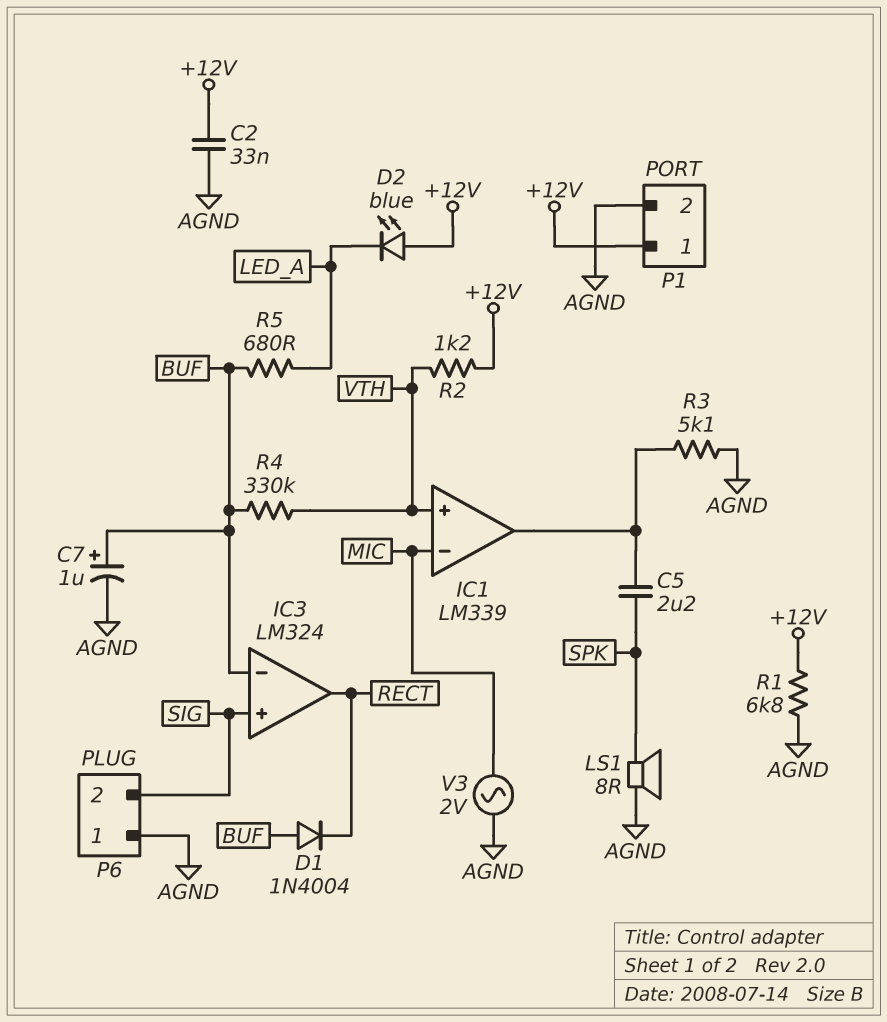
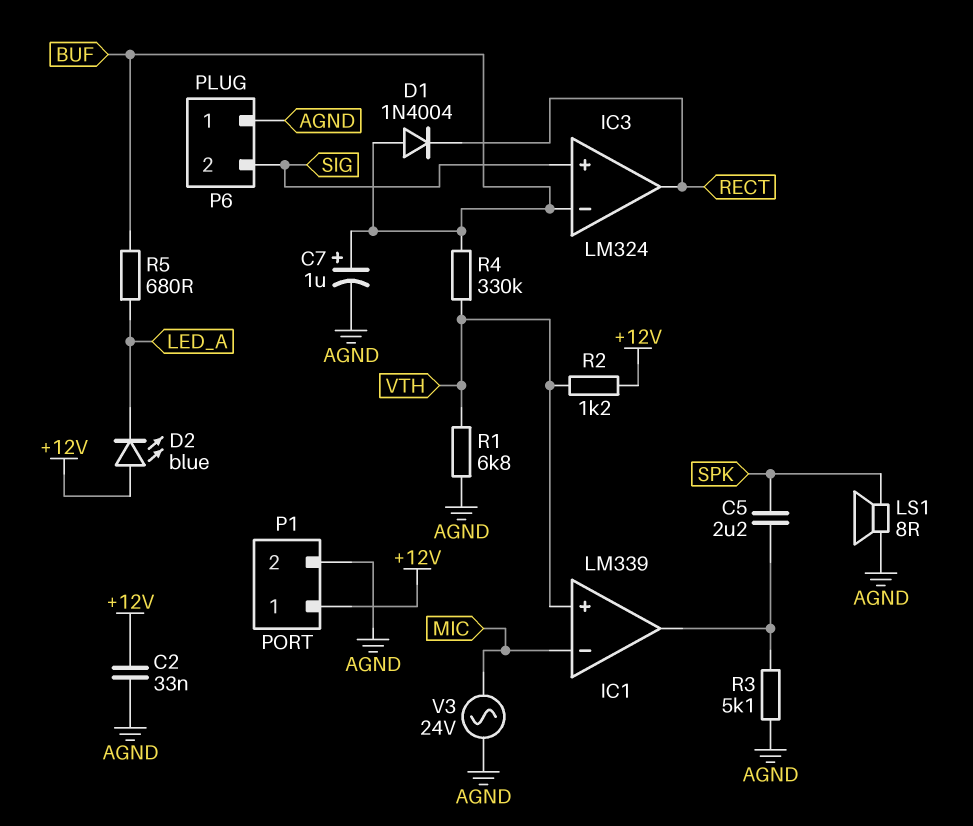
R1: 6.8k (+12V, AGND) -> 6.8k (AGND, VTH)
V3: AC 2V (AGND, MIC) -> AC 24V (AGND, MIC)

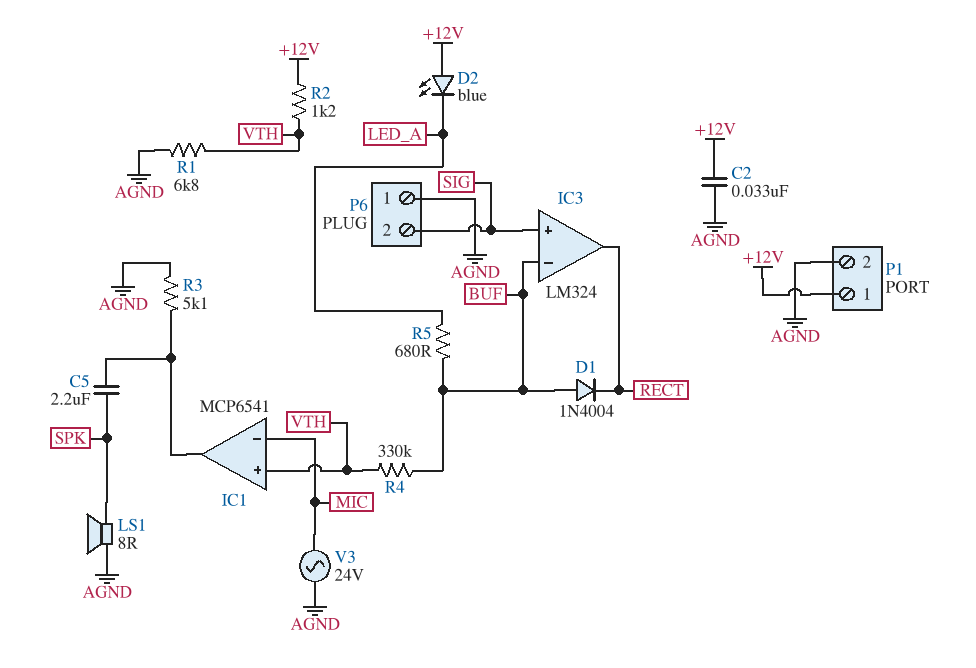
C7: 1uF (plus BUF, minus AGND) -> none
IC1: LM339 -> MCP6541

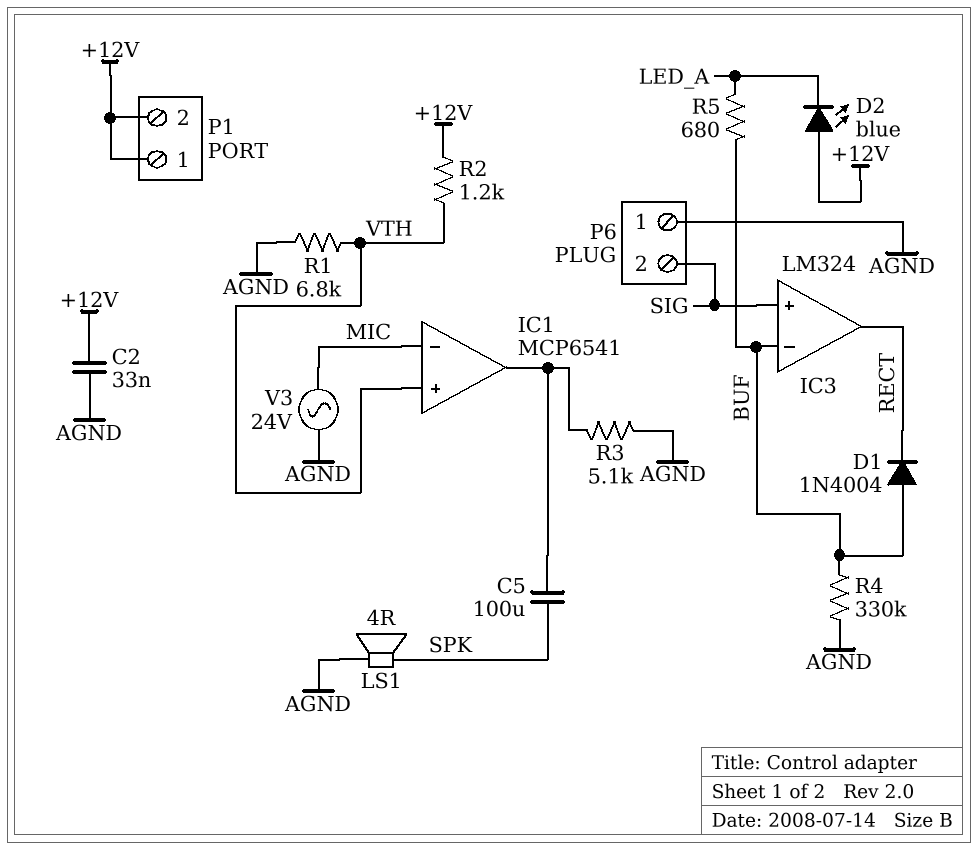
C5: 2.2uF (IC1/out, SPK) -> 100uF (IC1/out, SPK)
LS1: speaker 8R (AGND, SPK) -> speaker 4R (AGND, SPK)
P1 pin 2: AGND -> +12V
R4: 330k (BUF, VTH) -> 330k (AGND, BUF)

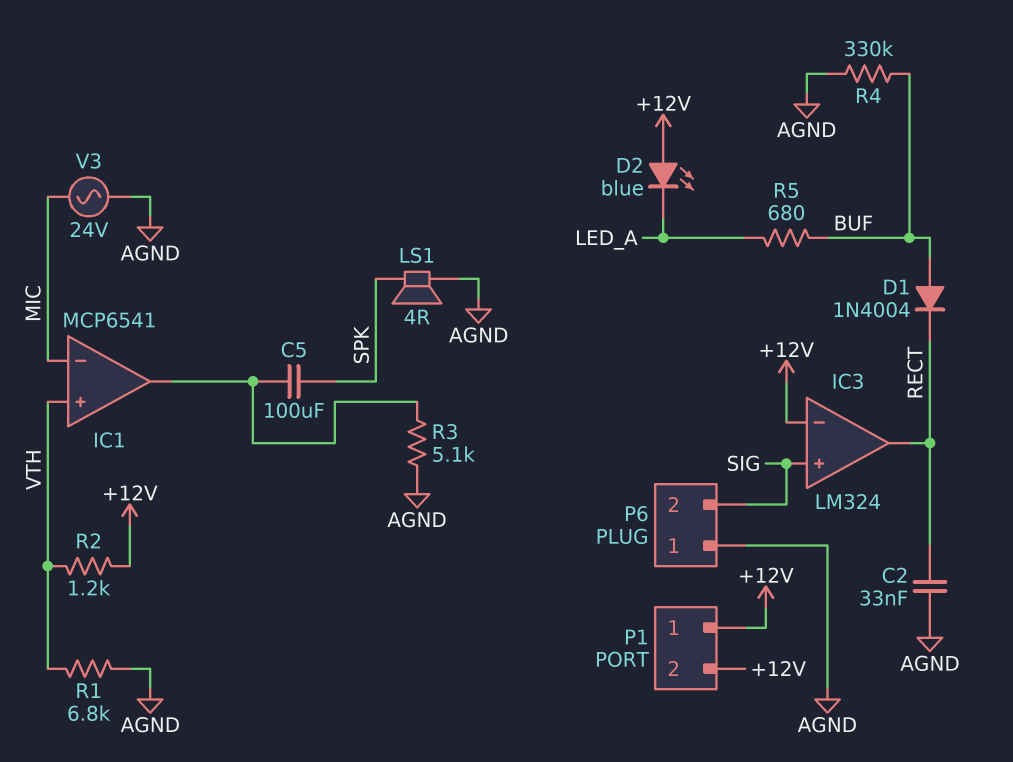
C2: 33nF (+12V, AGND) -> 33nF (AGND, RECT)
IC3 pin in-: BUF -> +12V

